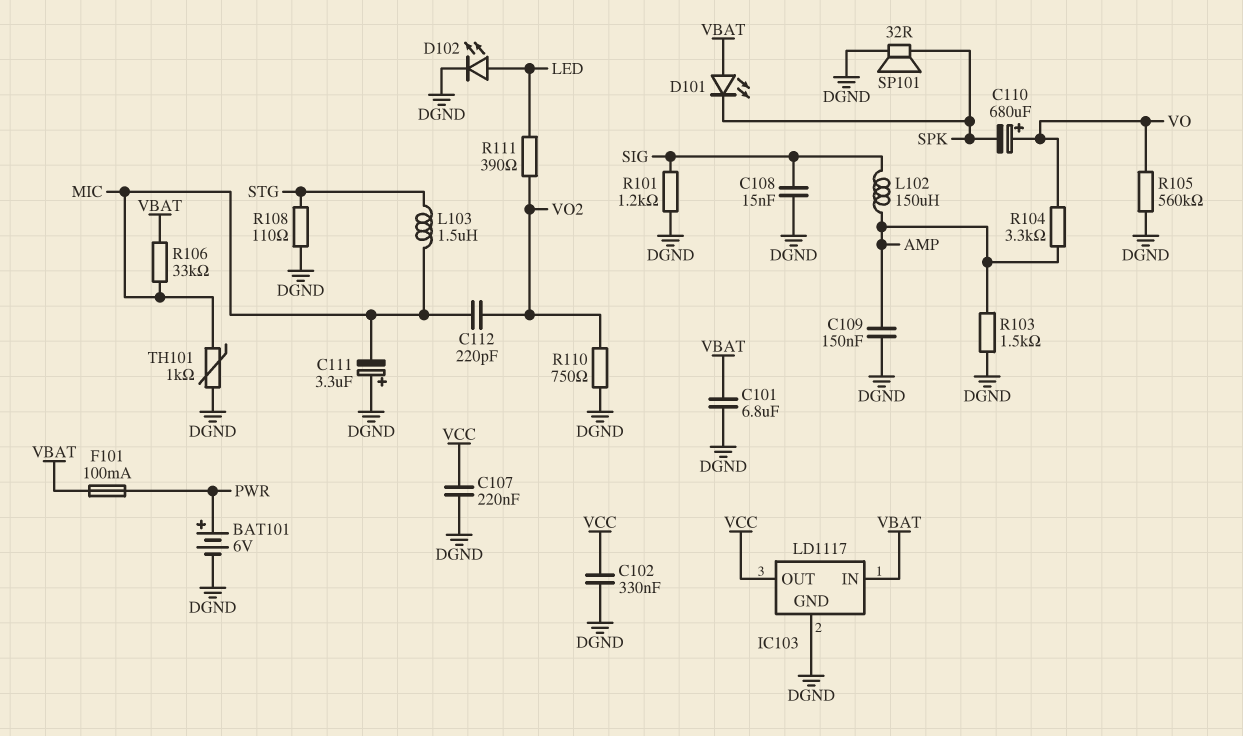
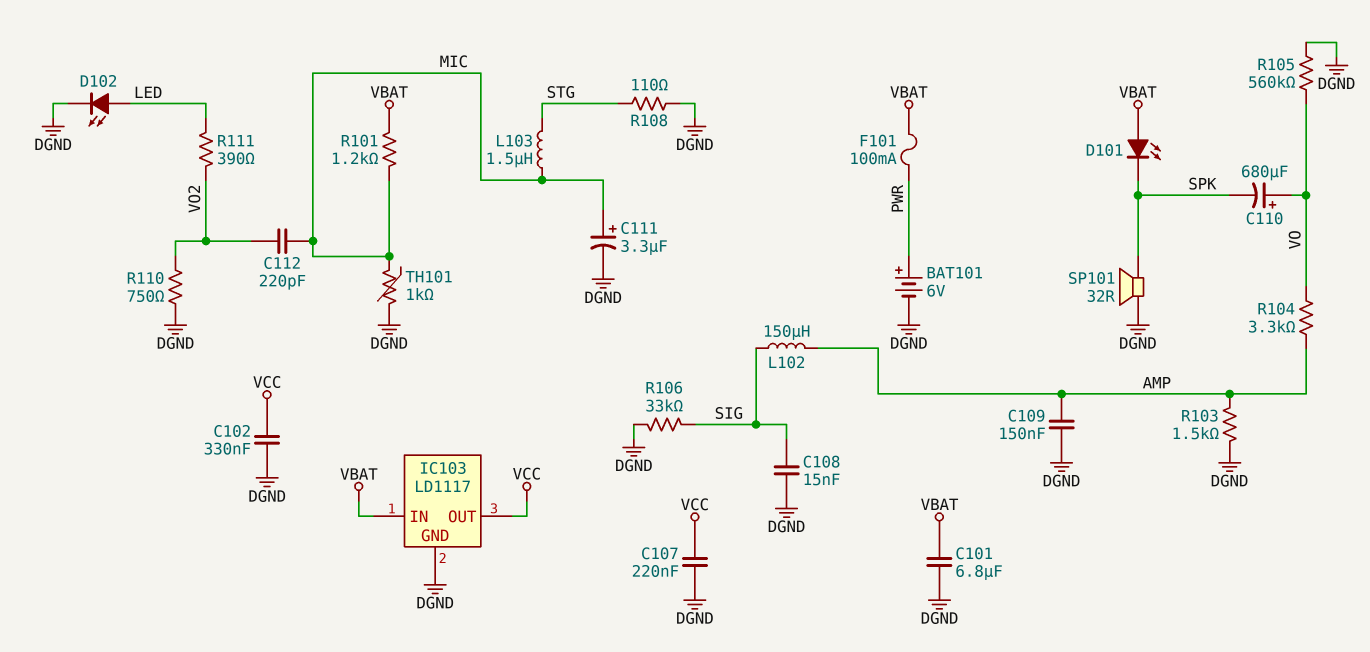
C111: 3.3uF (plus DGND, minus MIC) -> 3.3uF (plus MIC, minus DGND)
R101: 1.2k (DGND, SIG) -> 1.2k (MIC, VBAT)
R106: 33k (MIC, VBAT) -> 33k (DGND, SIG)

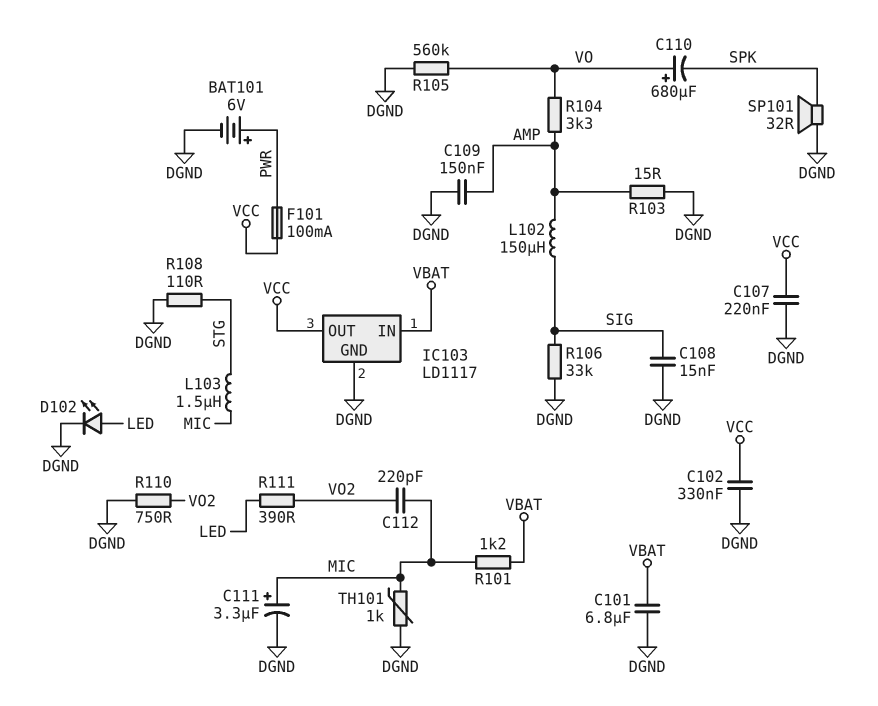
D101: LED (A VBAT, K SPK) -> none
F101: 100mA (PWR, VBAT) -> 100mA (PWR, VCC)
R103: 1.5k (AMP, DGND) -> 15 (AMP, DGND)

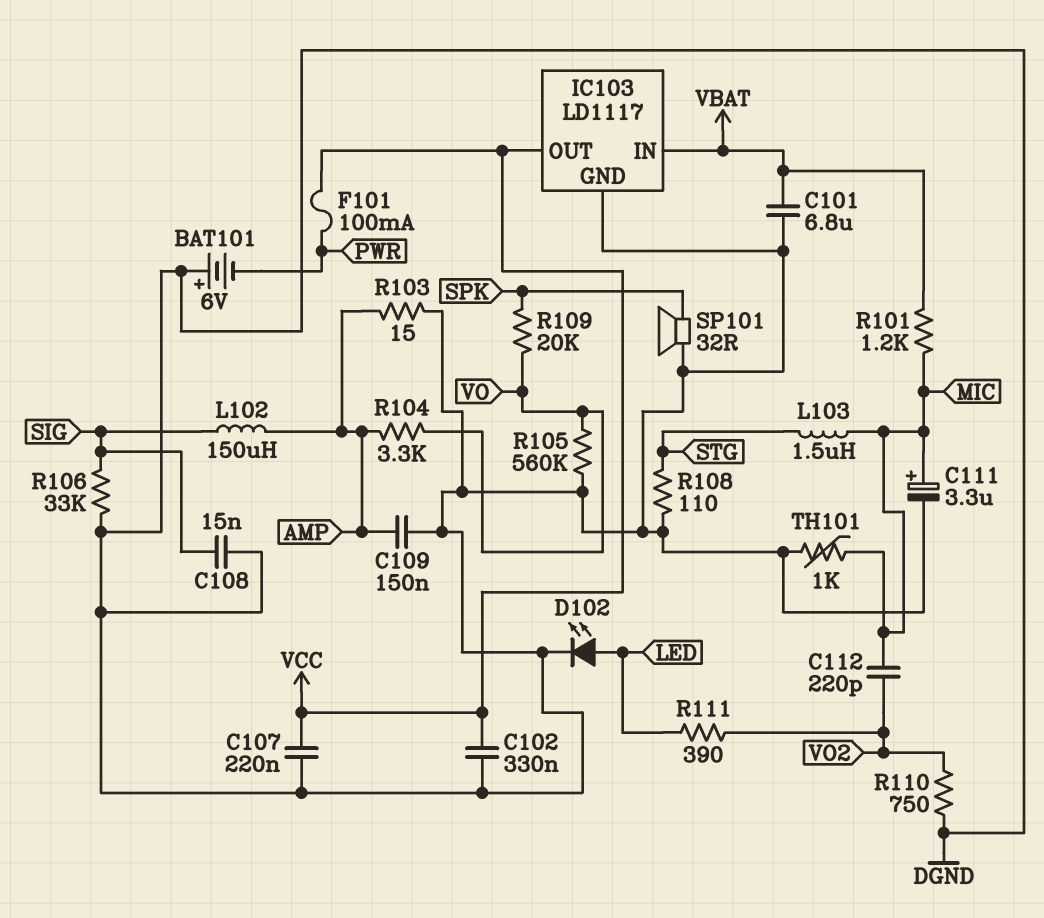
BAT101: 6V (plus PWR, minus DGND) -> 6V (plus DGND, minus PWR)
C110: 680uF (plus VO, minus SPK) -> none
R109: none -> 20k (SPK, VO)

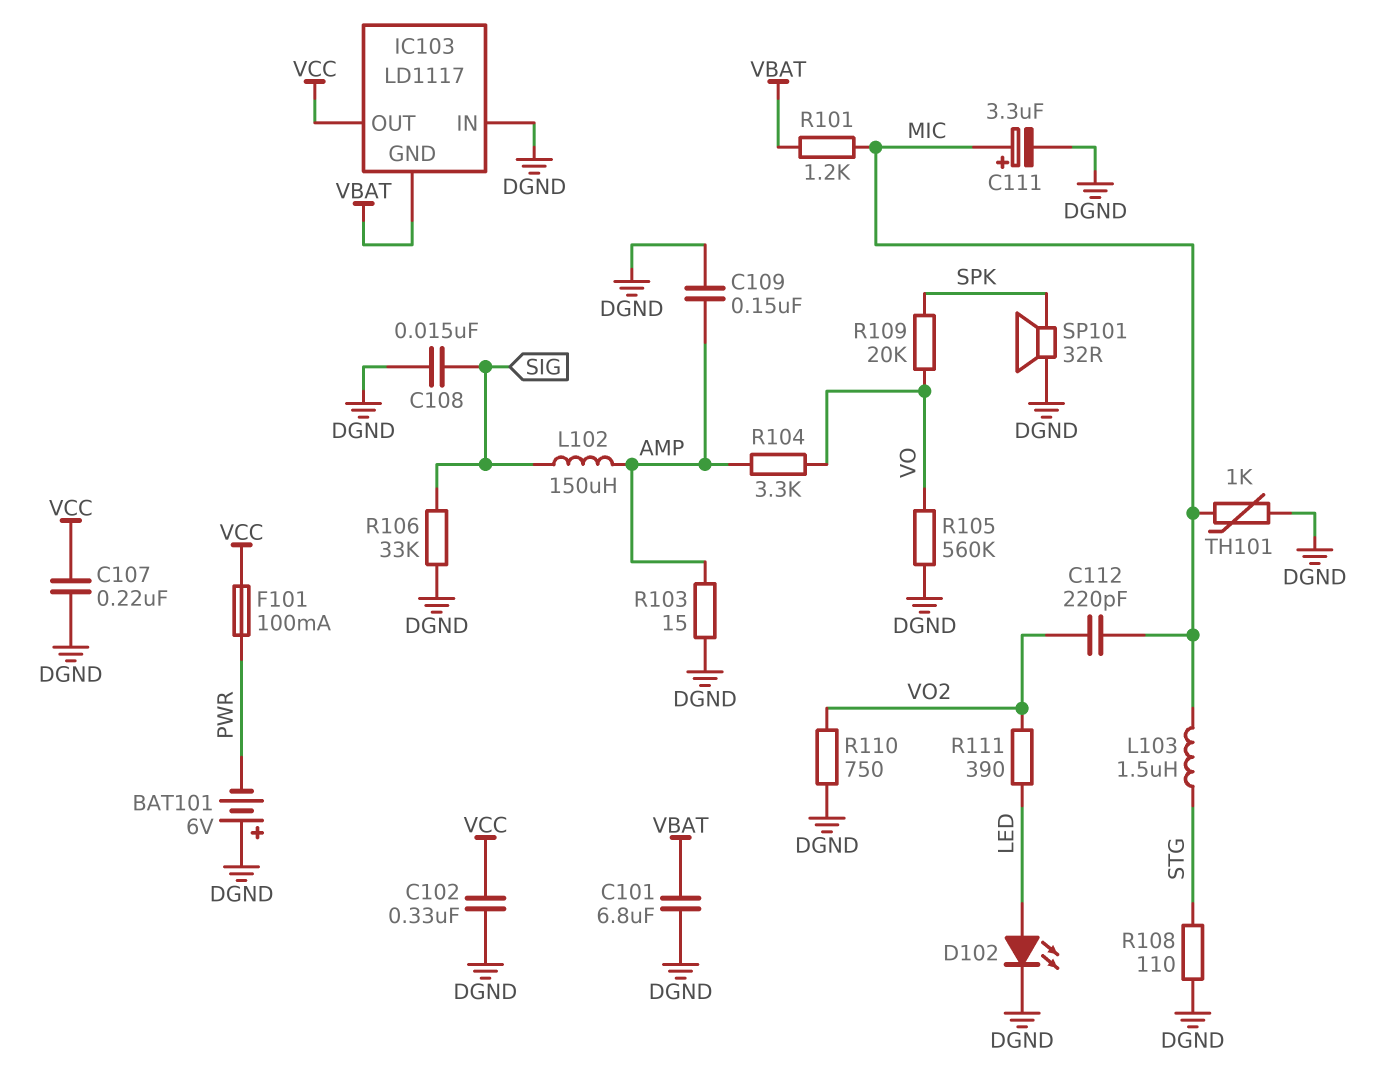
IC103 pin GND: DGND -> VBAT
IC103 pin IN: VBAT -> DGND

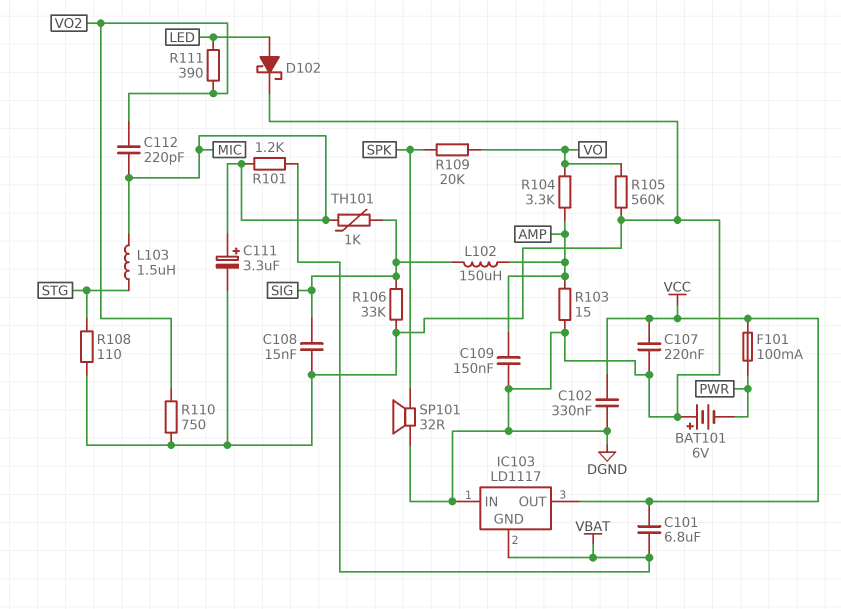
C101: 6.8uF (DGND, VBAT) -> 6.8uF (VBAT, VCC)
D102: LED (A LED, K DGND) -> schottky (A LED, K DGND)
TH101: 1k (DGND, MIC) -> 1k (MIC, SIG)

